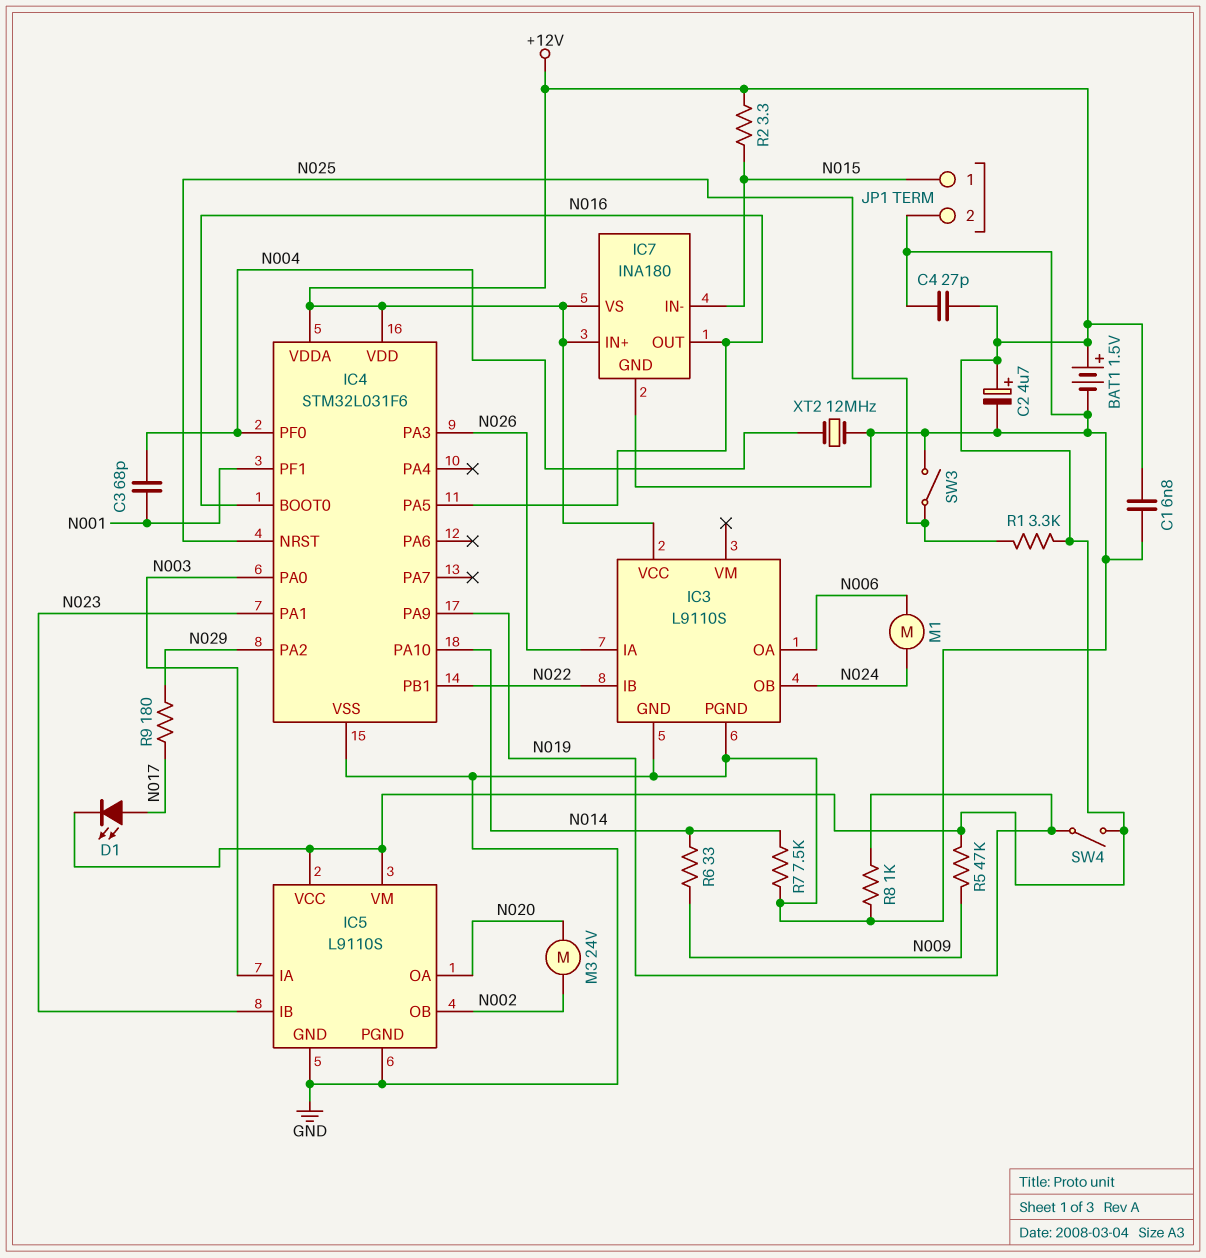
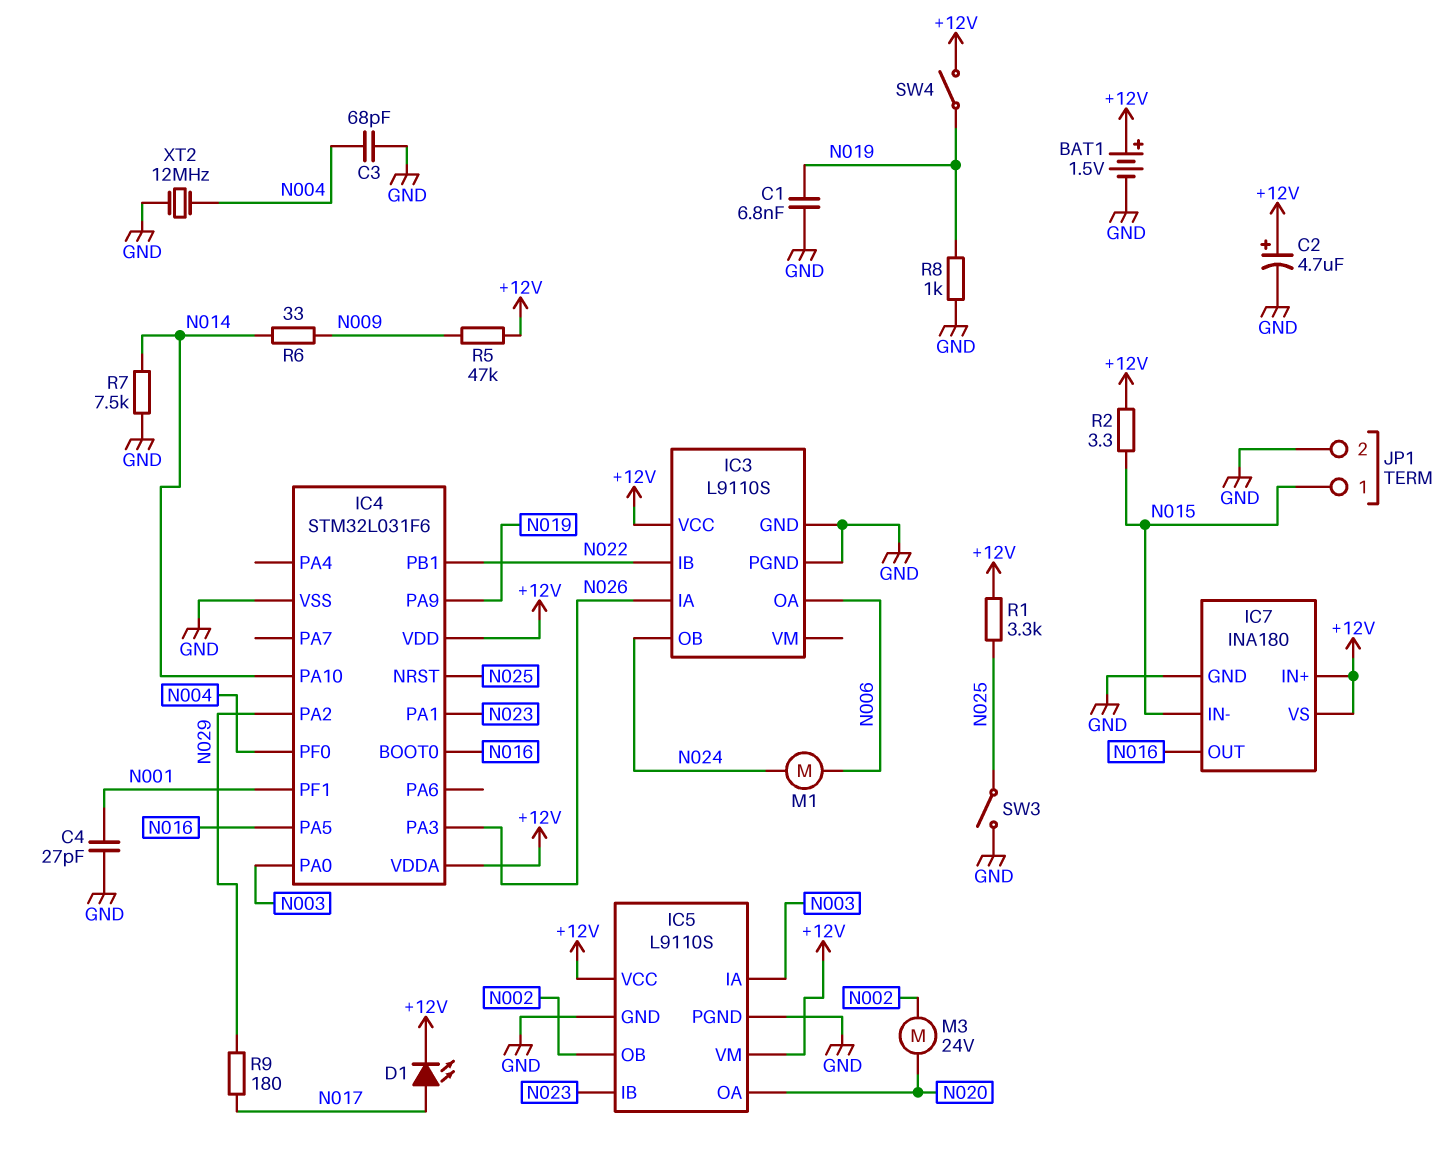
C1: 6.8nF (+12V, GND) -> 6.8nF (GND, N019)
C3: 68pF (N001, N004) -> 68pF (GND, N004)
C4: 27pF (+12V, GND) -> 27pF (GND, N001)

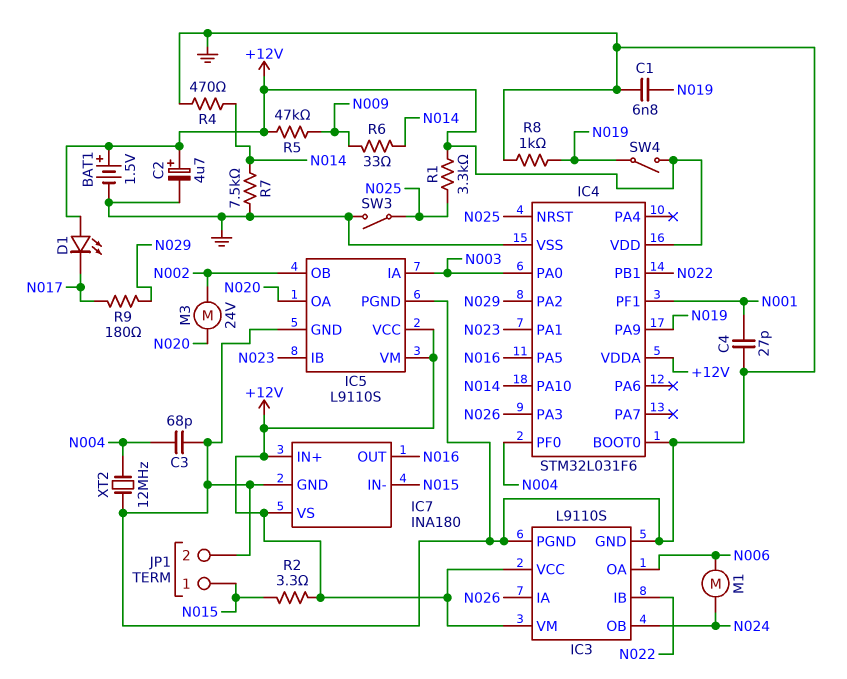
D1: LED (A N017, K +12V) -> LED (A +12V, K N017)
IC3 pin VM: none -> +12V
IC4 pin BOOT0: N016 -> GND
R4: none -> 470 (GND, N014)

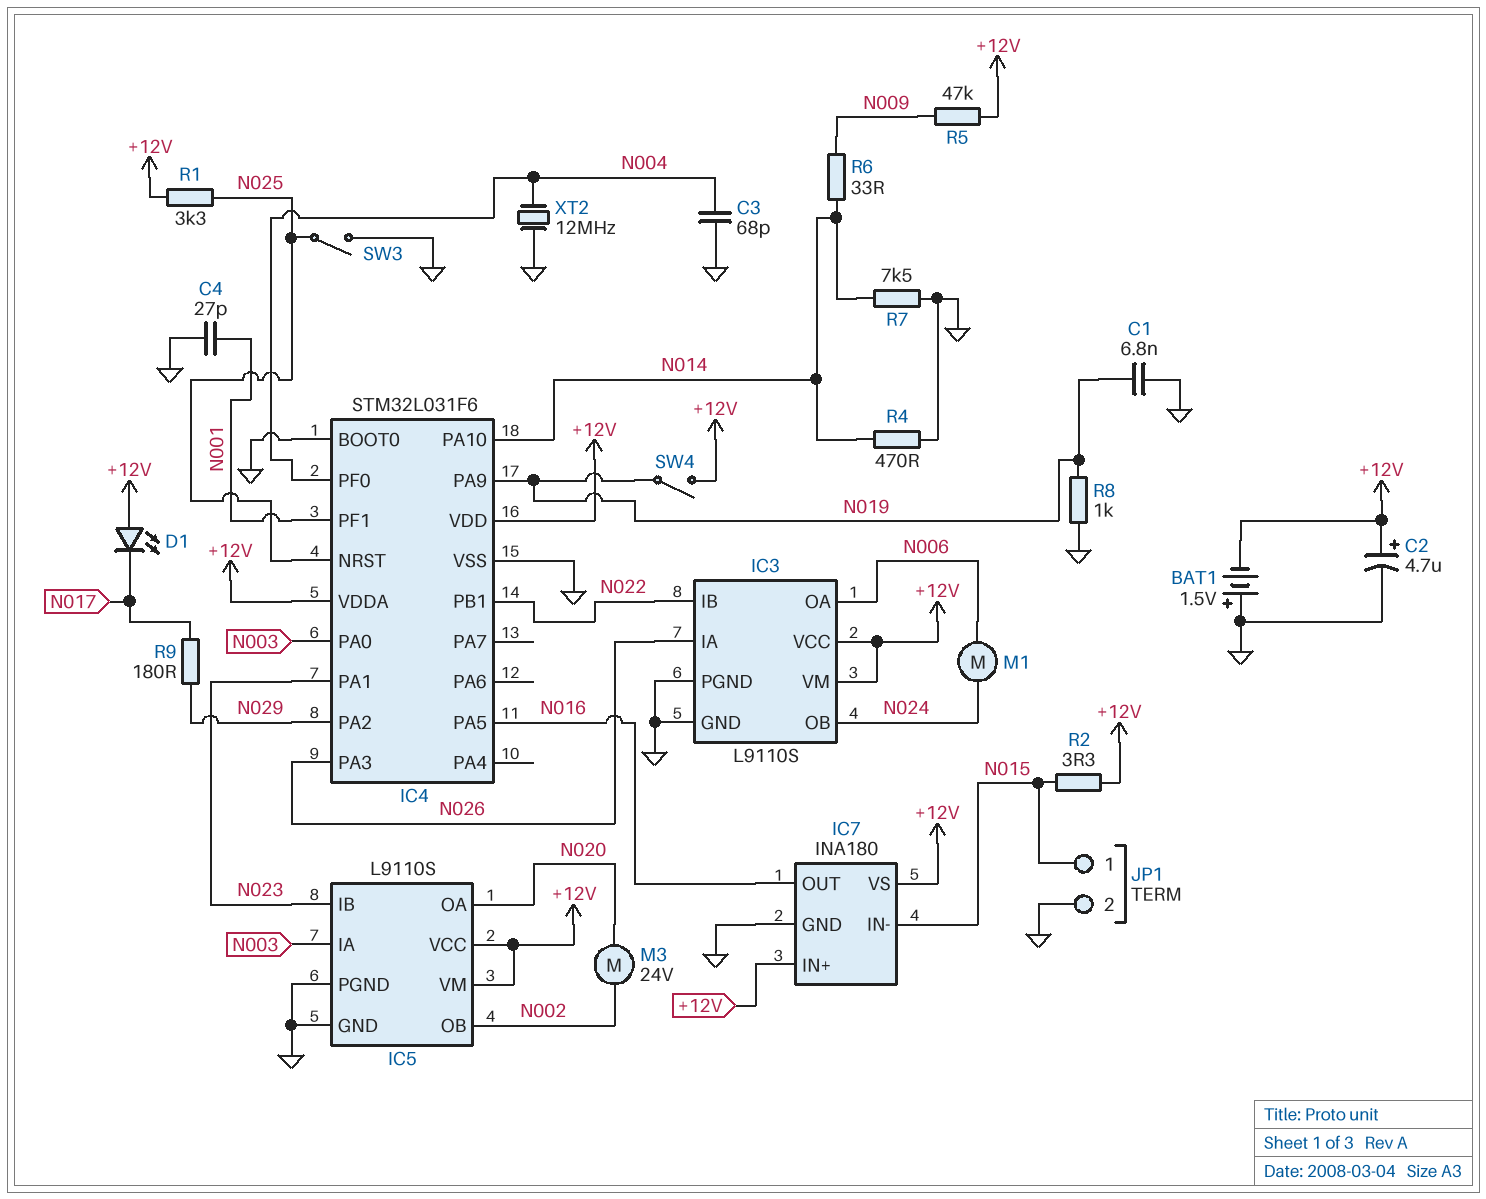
BAT1: 1.5V (plus +12V, minus GND) -> 1.5V (plus GND, minus +12V)

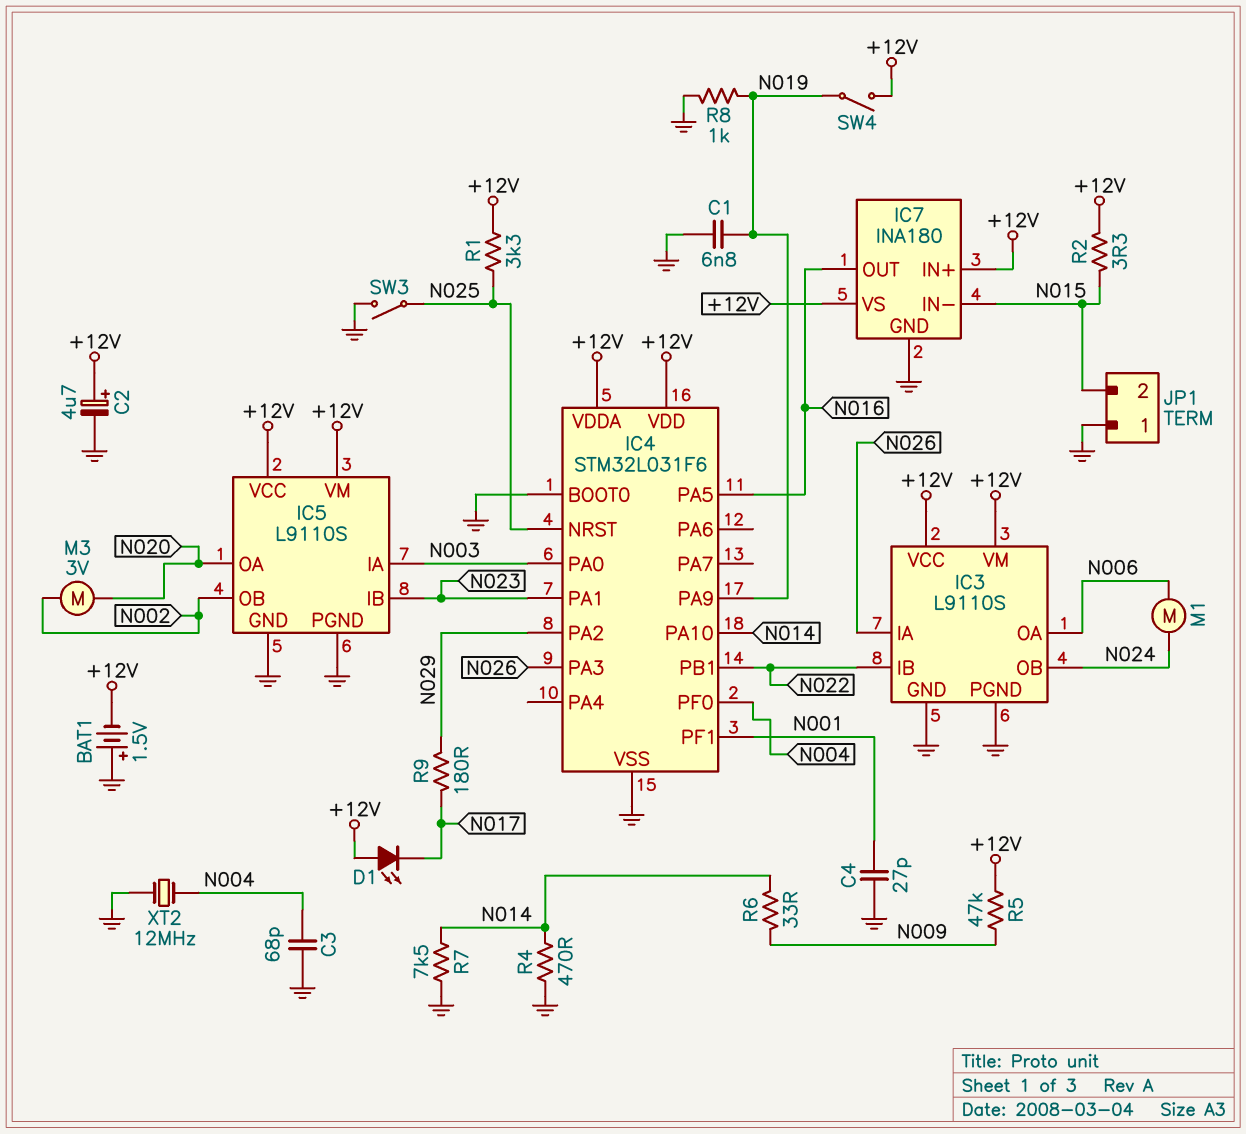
JP1 pin 1: N015 -> GND
JP1 pin 2: GND -> N015
M3: motor 24V (N002, N020) -> motor 3V (N002, N020)

